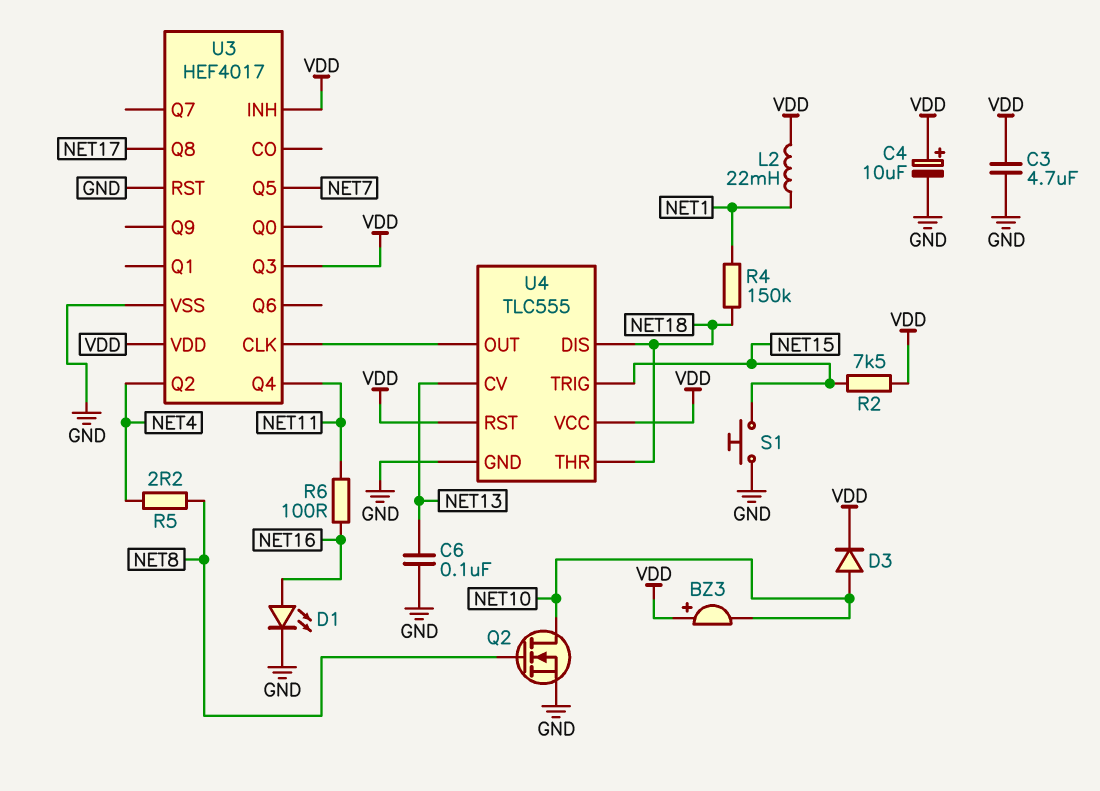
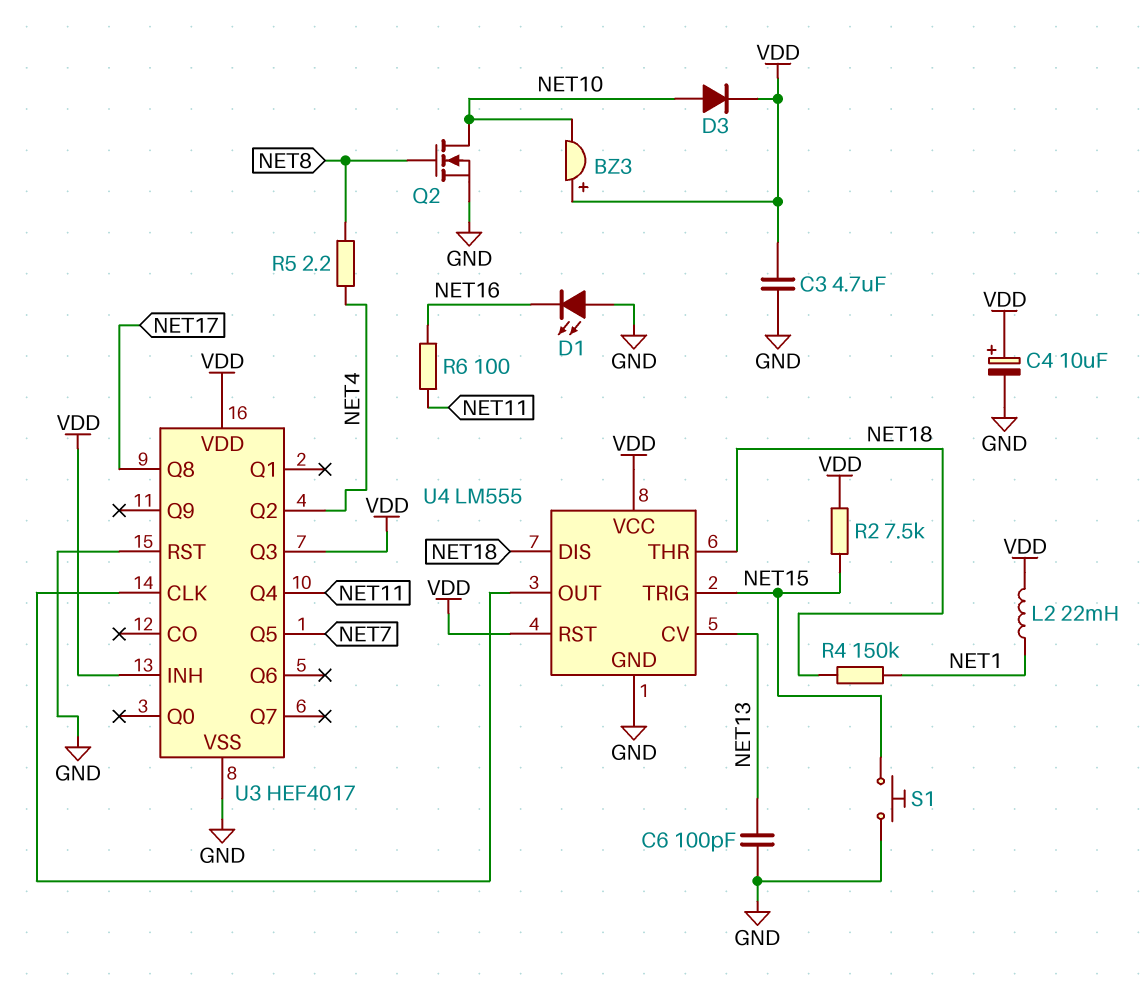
C6: 100nF (GND, NET13) -> 100pF (GND, NET13)
D1: LED (A NET16, K GND) -> LED (A GND, K NET16)
U4: TLC555 -> LM555

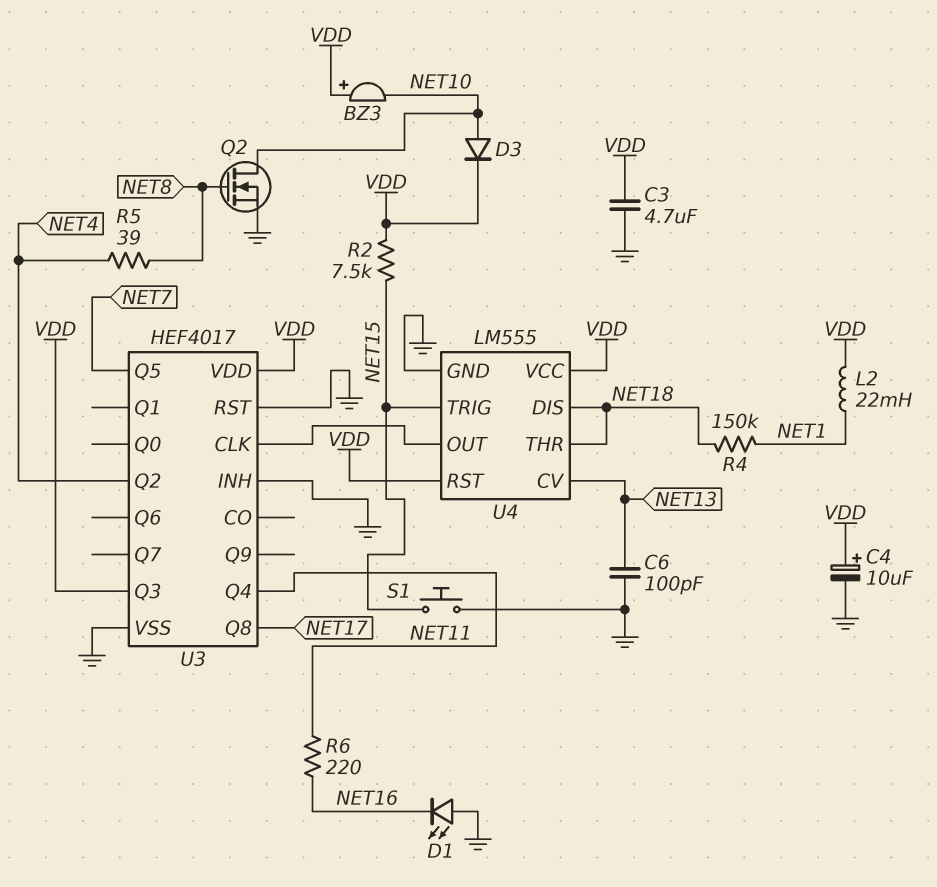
R5: 2.2 (NET4, NET8) -> 39 (NET4, NET8)
R6: 100 (NET11, NET16) -> 220 (NET11, NET16)
U3 pin INH: VDD -> GND

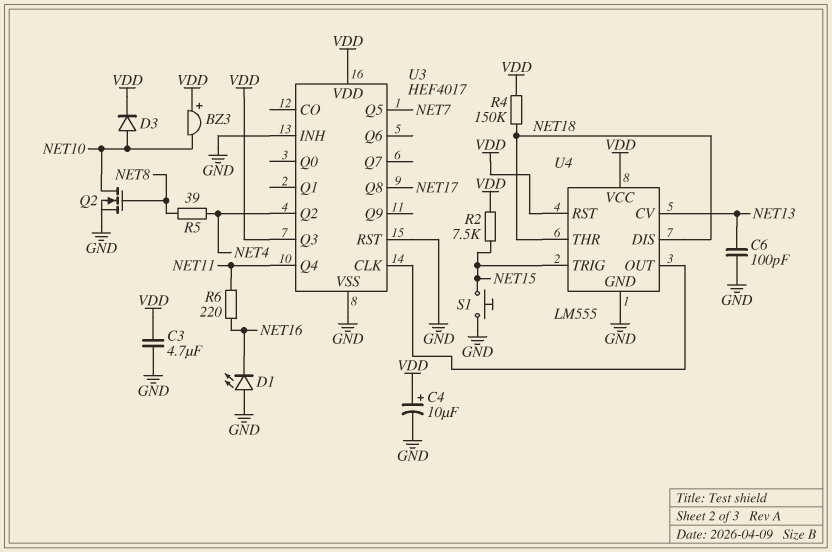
L2: 22mH (NET1, VDD) -> none
R4: 150k (NET1, NET18) -> 150k (NET18, VDD)

